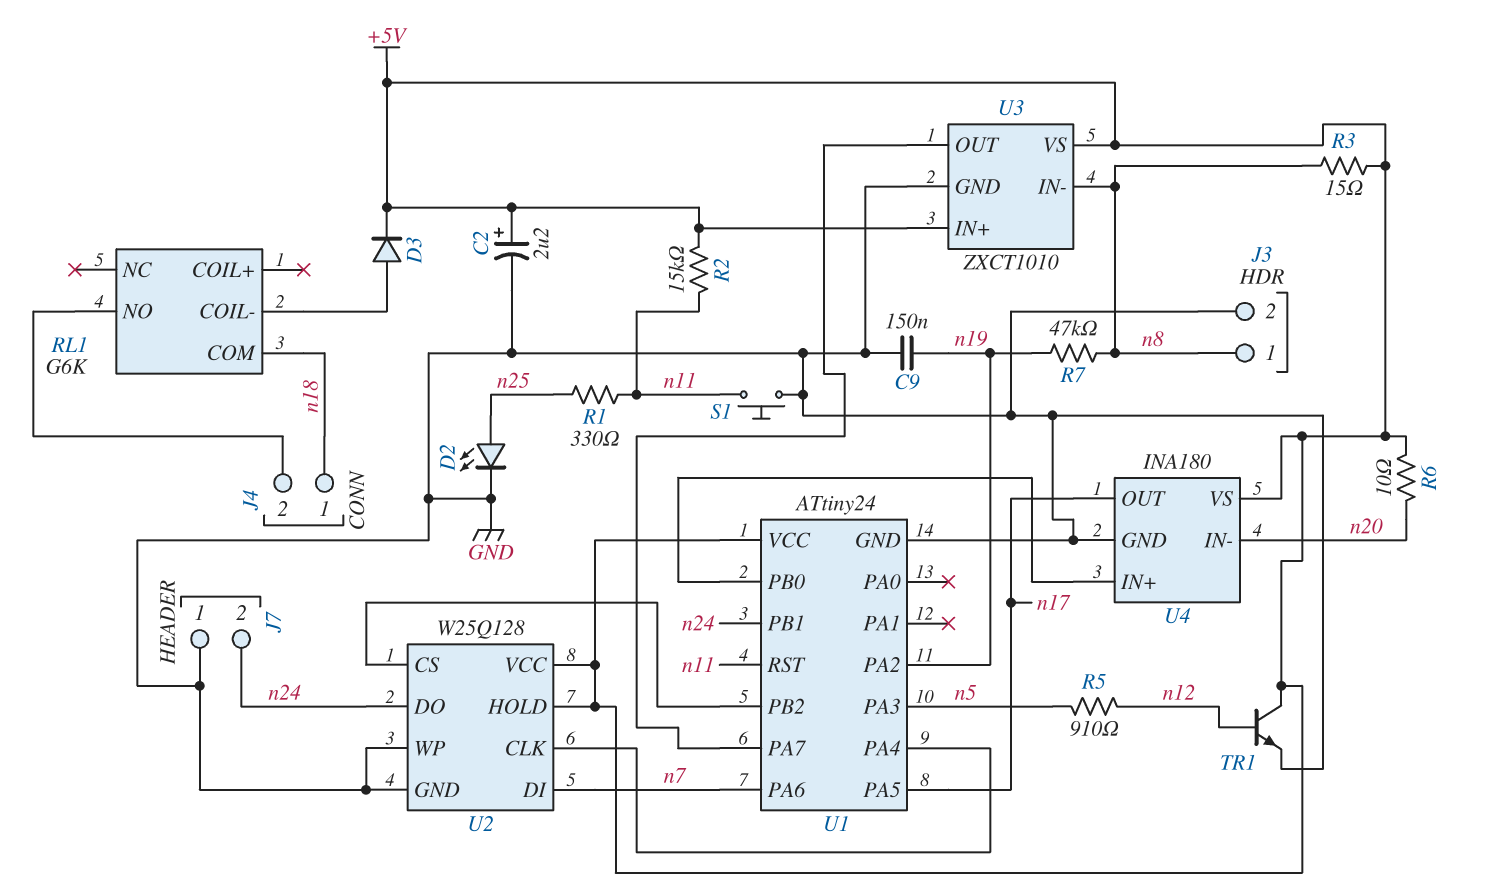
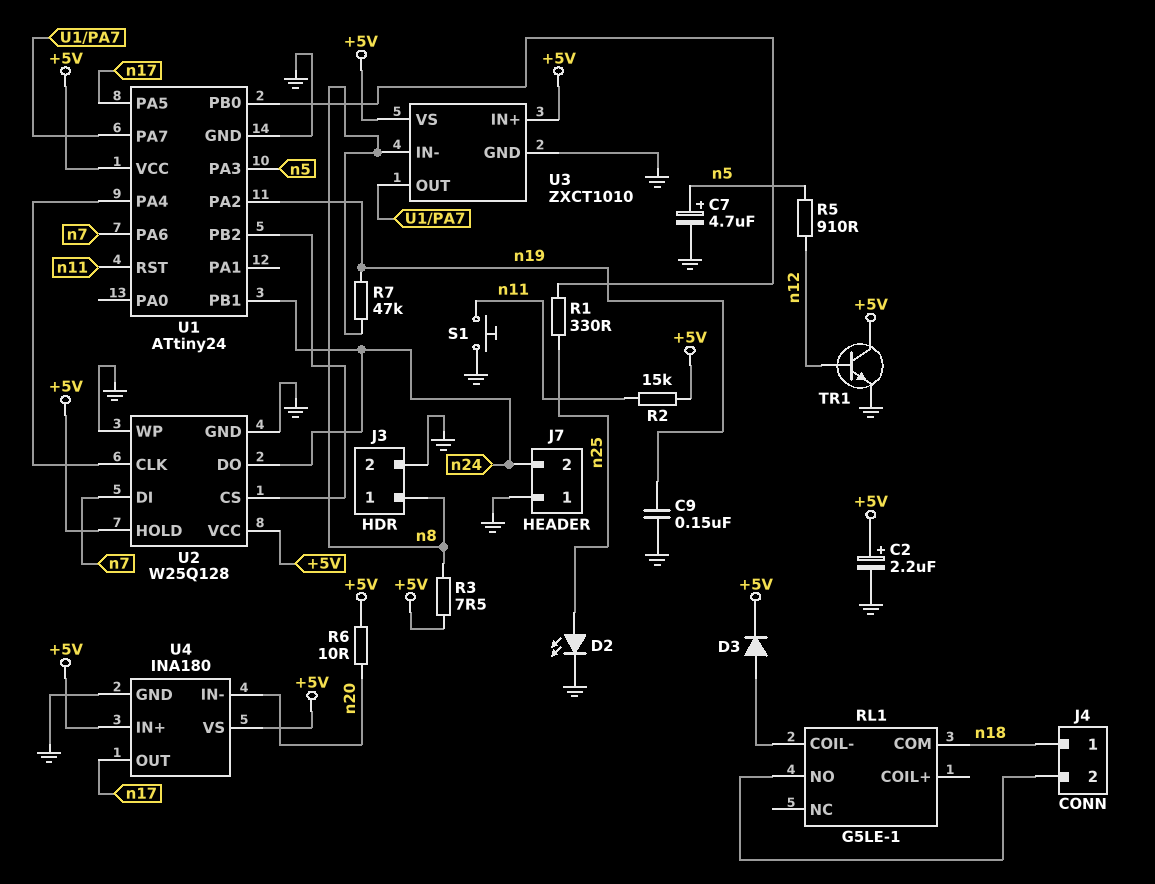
C7: none -> 4.7uF (plus n5, minus GND)
R1: 330 (n11, n25) -> 330 (U1/PB0, n25)
R3: 15 (+5V, n8) -> 7.5 (+5V, n8)
RL1: G6K -> G5LE-1
U4 pin IN+: U1/PB0 -> +5V

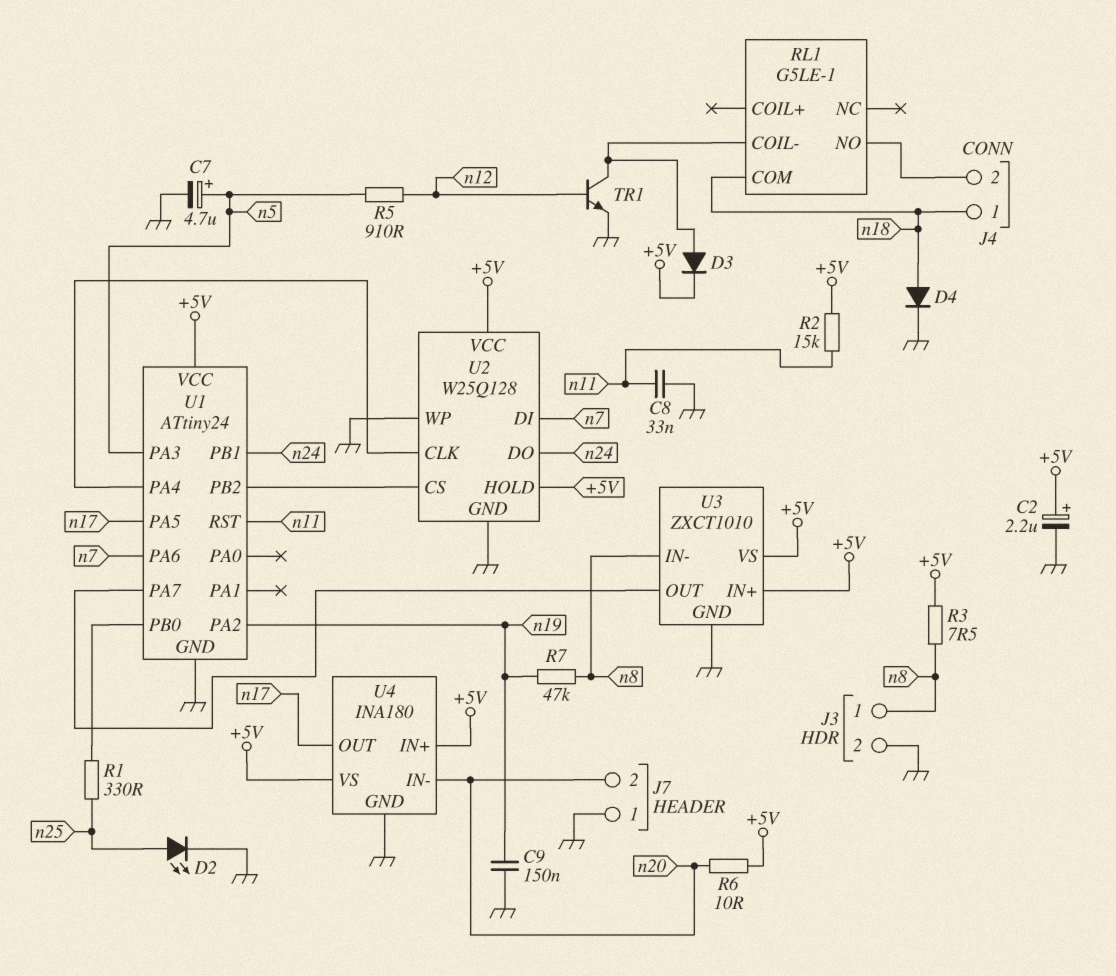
C8: none -> 33nF (GND, n11)
D4: none -> diode (A n18, K GND)
J7 pin 2: n24 -> n20
S1: button (GND, n11) -> none
TR1: NPN (B n12, C +5V, E GND) -> NPN (B n12, C RL1/COIL-, E GND)

